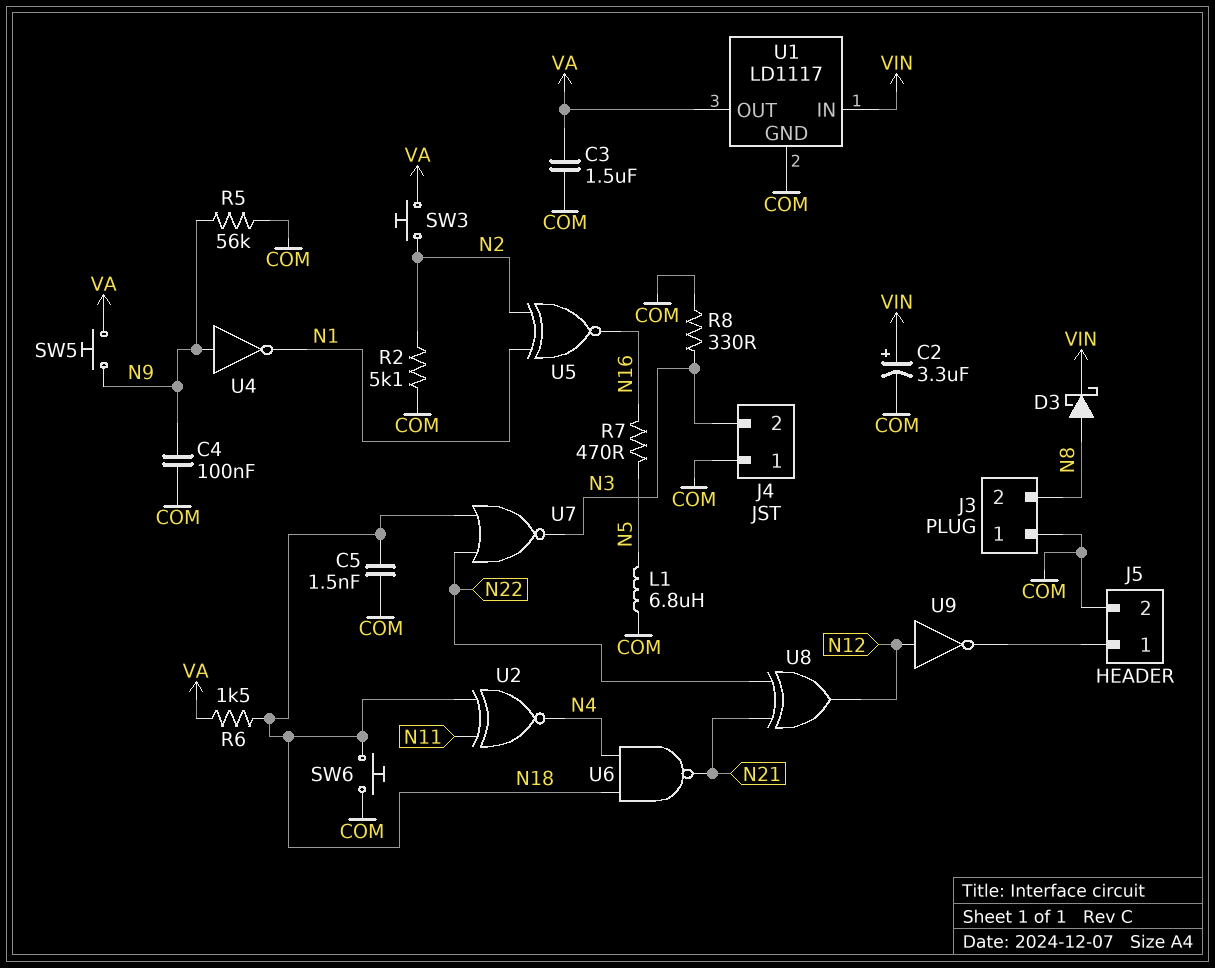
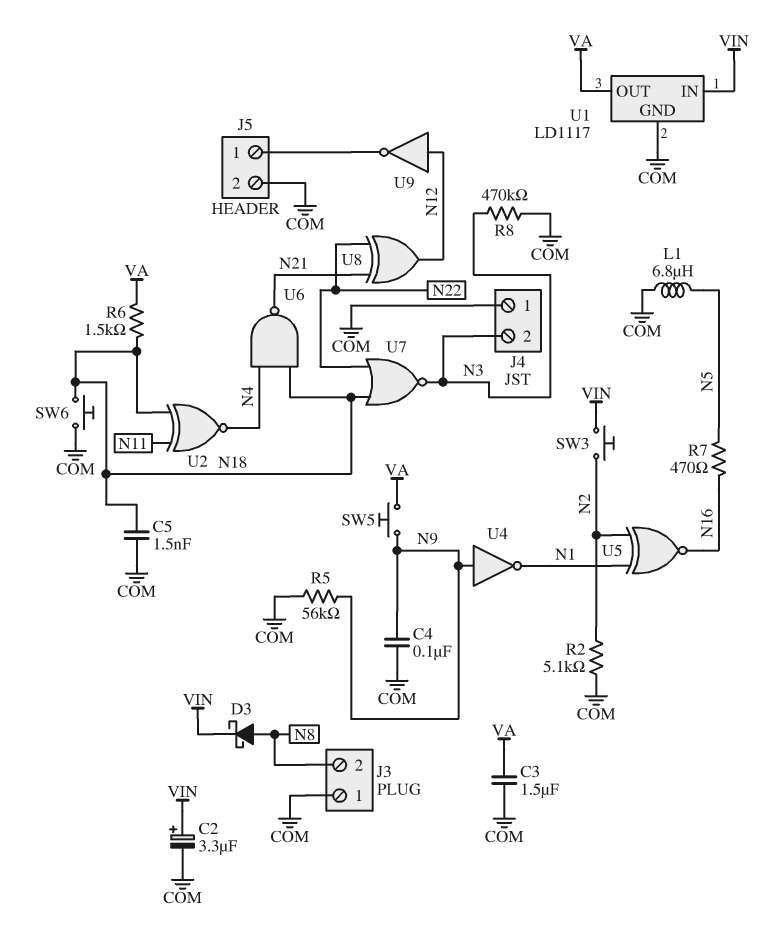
R8: 330 (COM, N3) -> 470k (COM, N3)
SW3: button (N2, VA) -> button (N2, VIN)

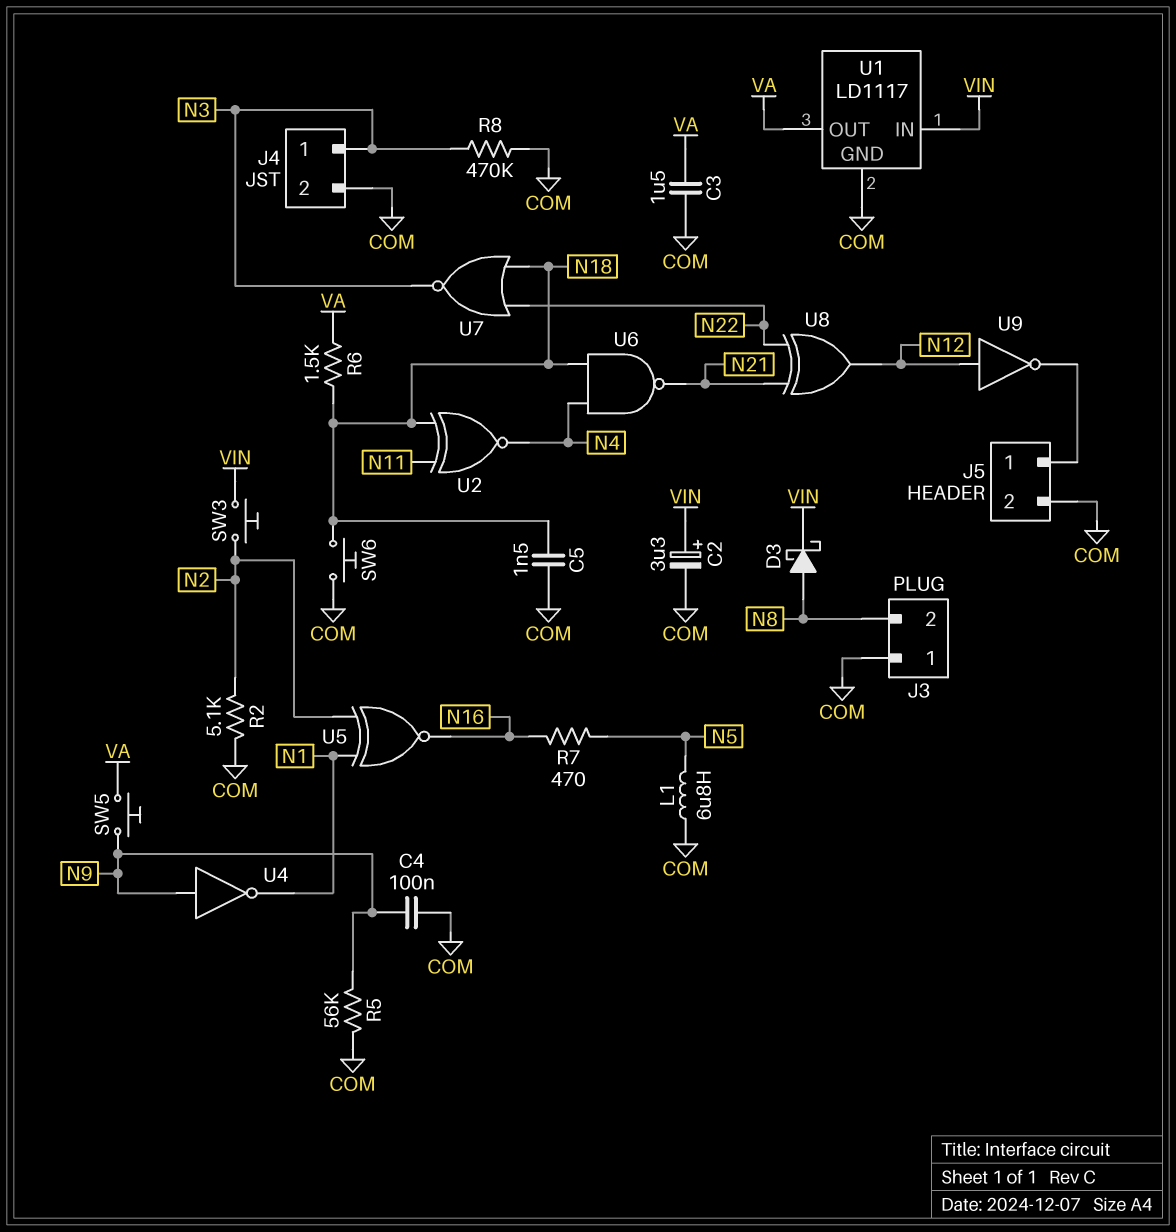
J4 pin 1: COM -> N3
J4 pin 2: N3 -> COM

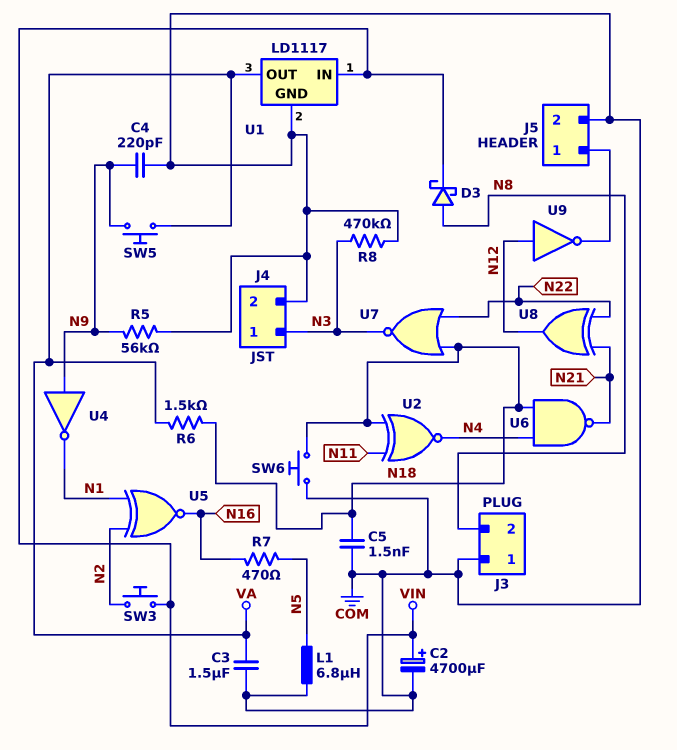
C2: 3.3uF (plus VIN, minus COM) -> 4700uF (plus VIN, minus COM)
C4: 100nF (COM, N9) -> 220pF (COM, N9)
R2: 5.1k (COM, N2) -> none

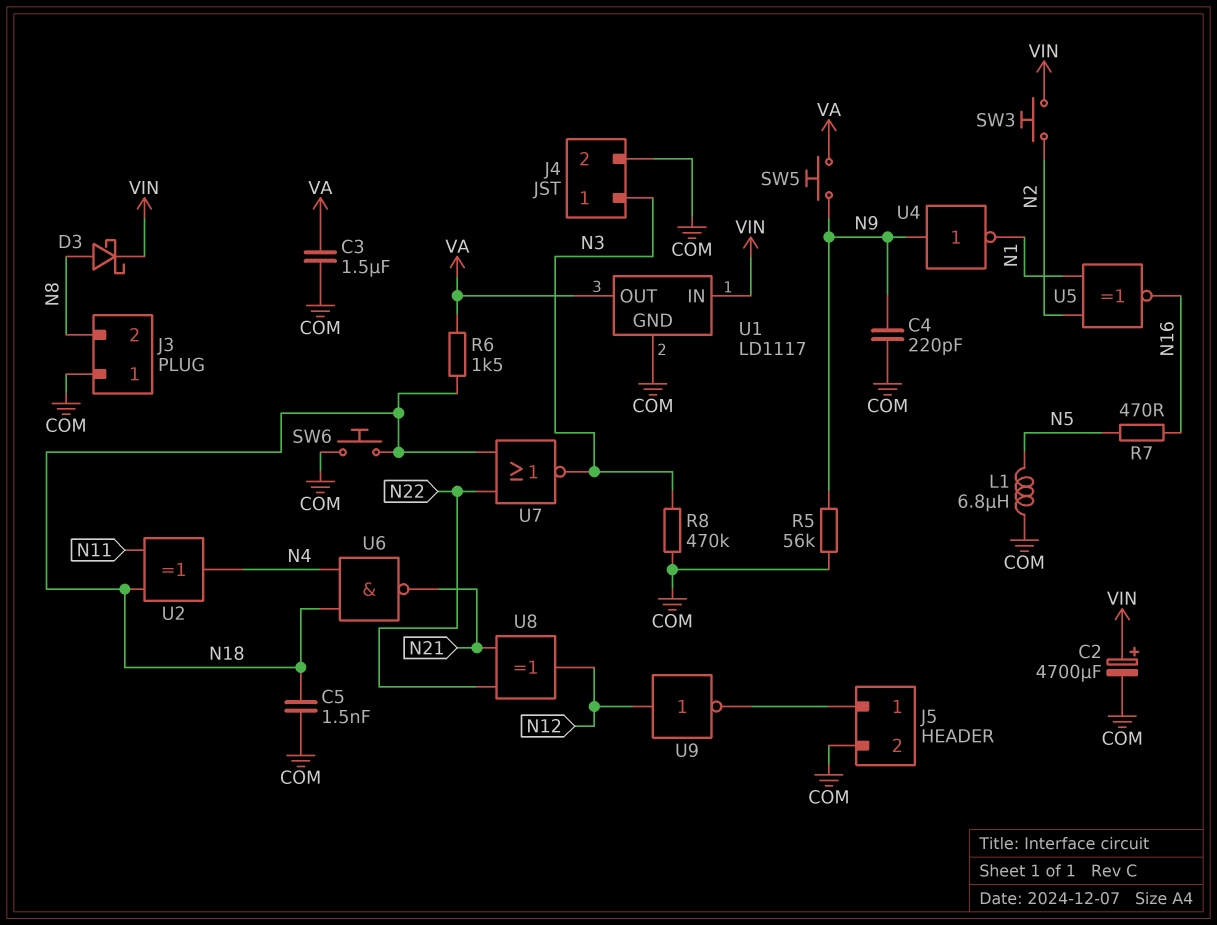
U2: XNOR (in N11, in N18, out N4) -> XOR (in N11, in N18, out N4)

